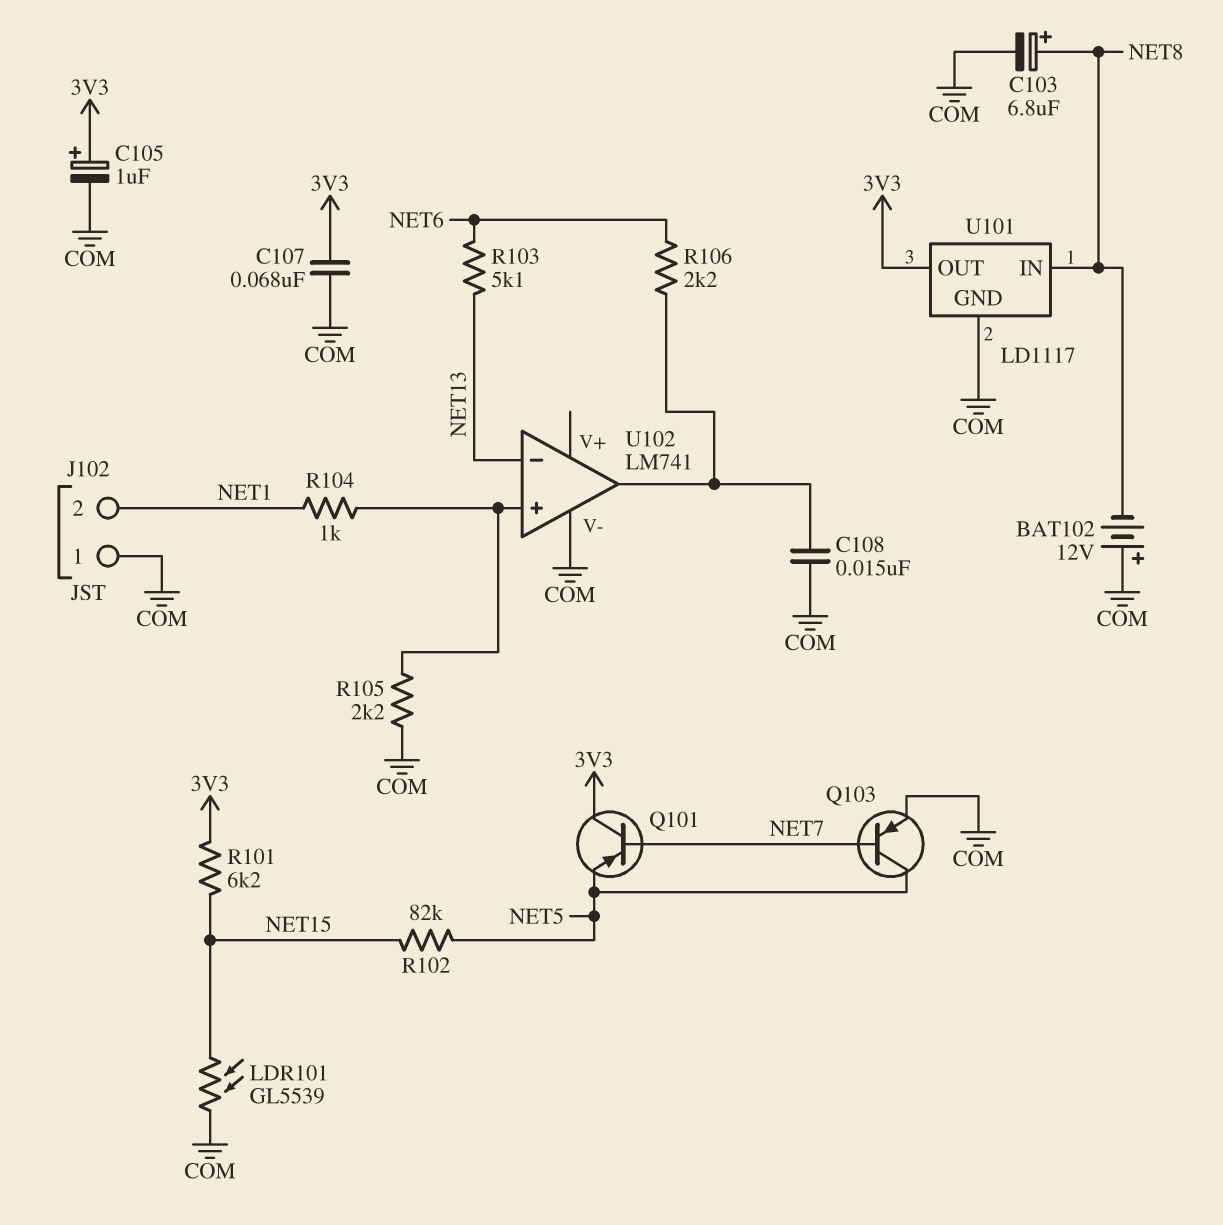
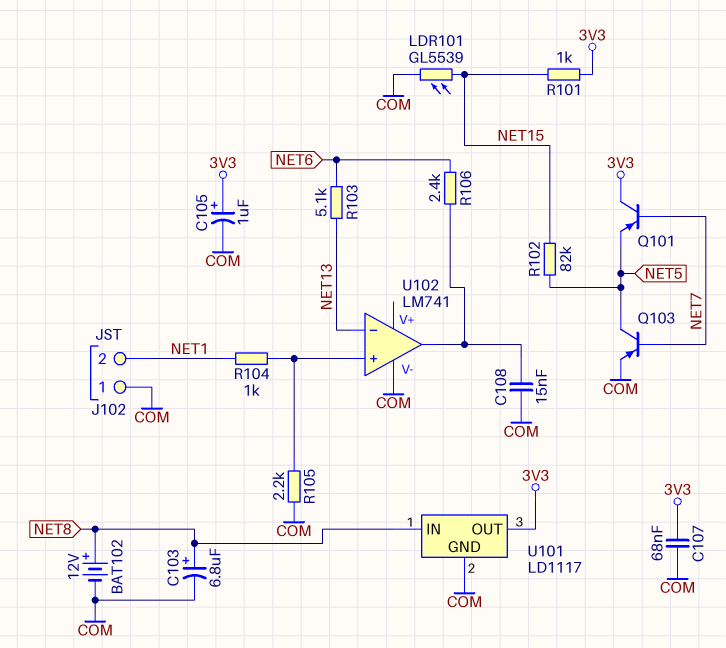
BAT102: 12V (plus COM, minus NET8) -> 12V (plus NET8, minus COM)
R101: 6.2k (3V3, NET15) -> 1k (3V3, NET15)
R106: 2.2k (NET6, U102/out) -> 2.4k (NET6, U102/out)

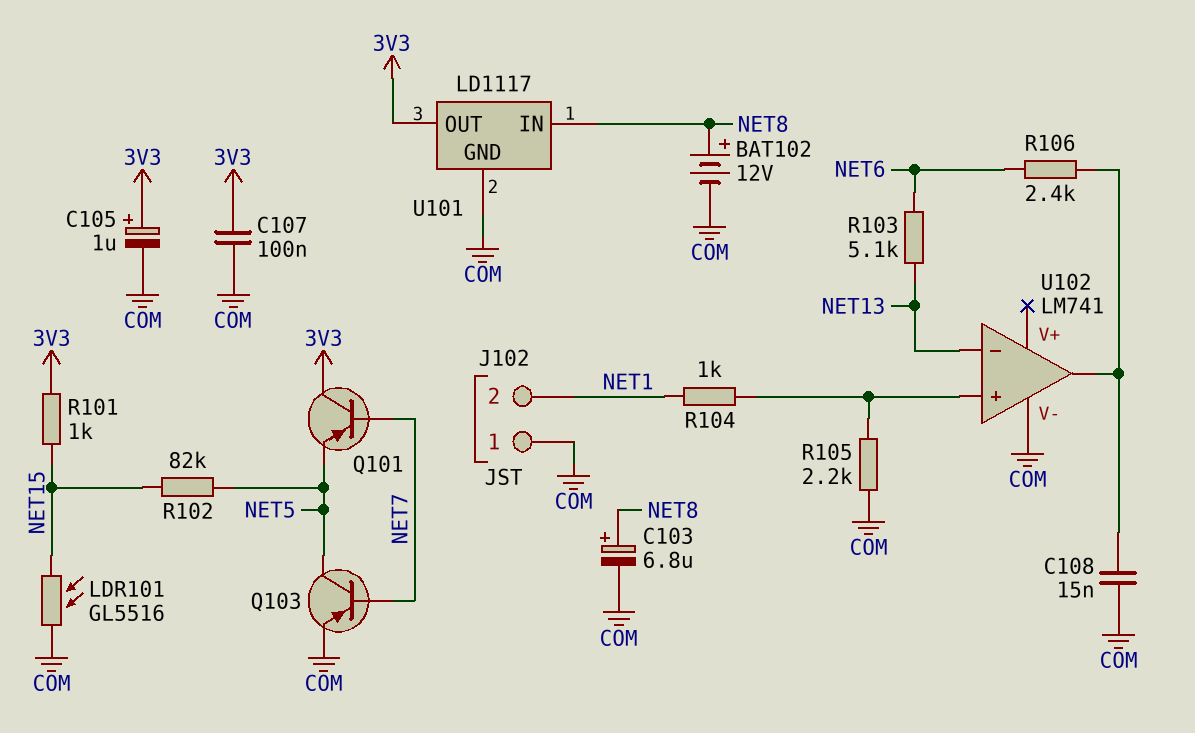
C107: 68nF (3V3, COM) -> 100nF (3V3, COM)
LDR101: GL5539 (COM, NET15) -> GL5516 (COM, NET15)

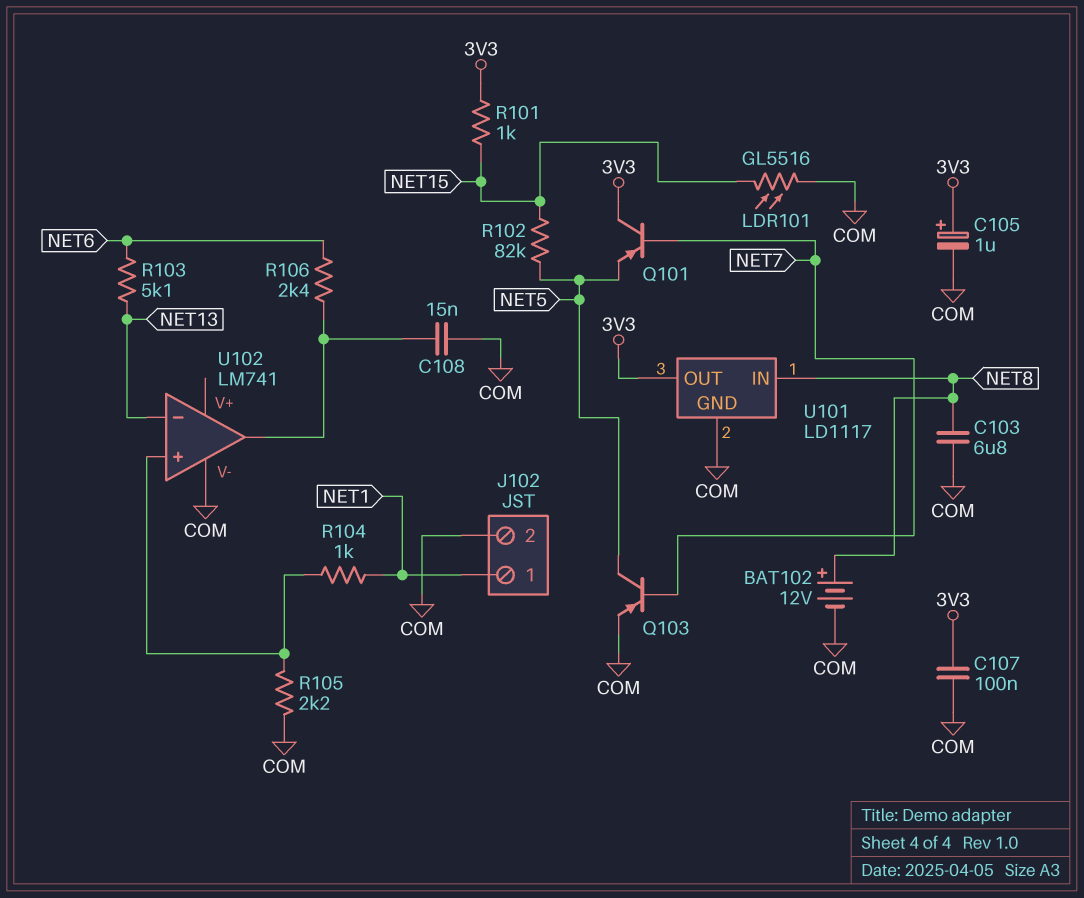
C103: 6.8uF (plus NET8, minus COM) -> 6.8uF (COM, NET8)
J102 pin 1: COM -> NET1
J102 pin 2: NET1 -> COM

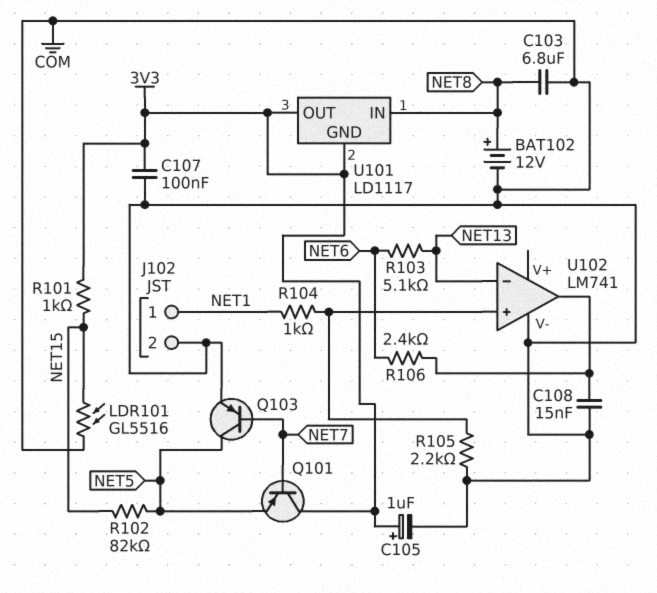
U101 pin GND: COM -> 3V3

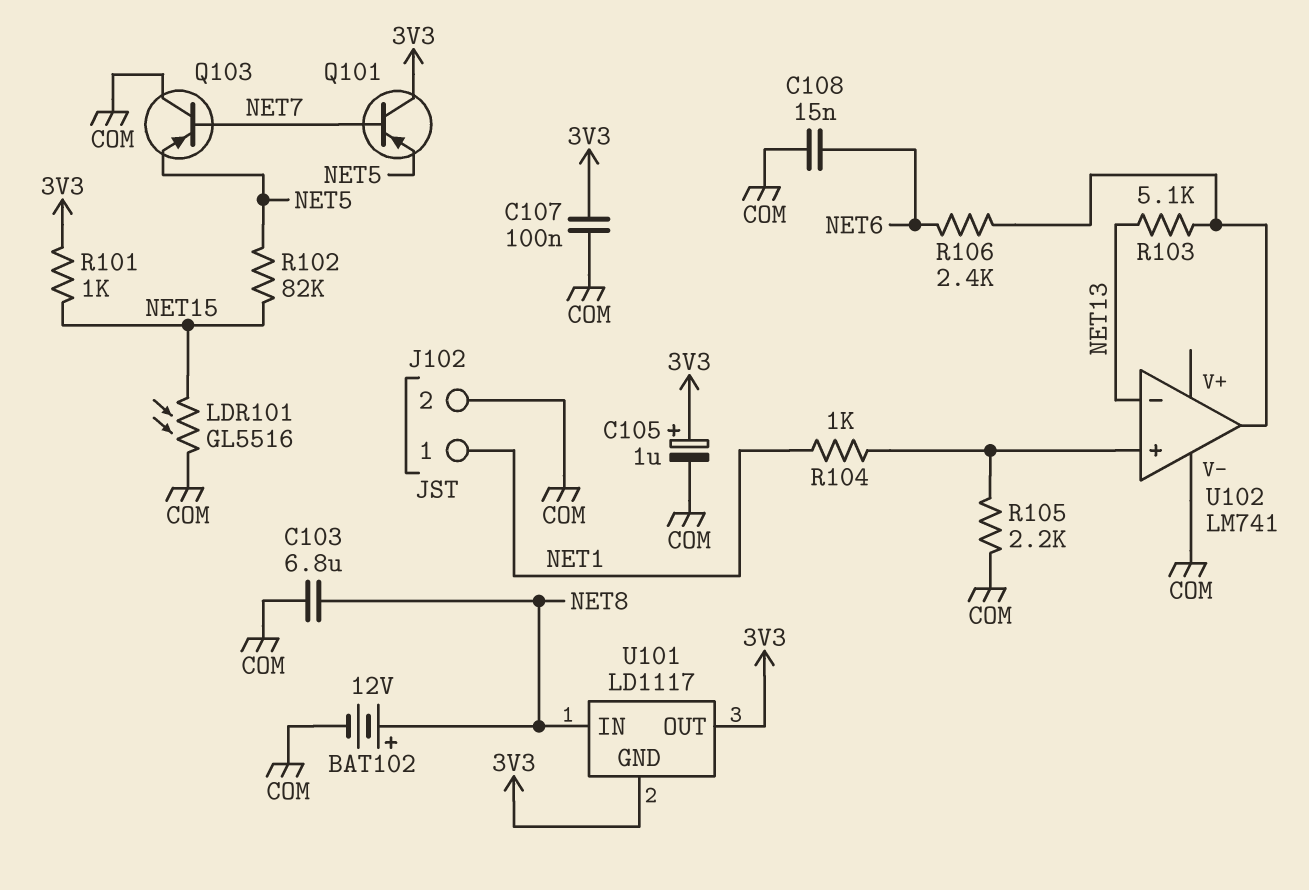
C108: 15nF (COM, U102/out) -> 15nF (COM, NET6)
Q103: PNP (B NET7, C NET5, E COM) -> PNP (B NET7, C COM, E NET5)
R103: 5.1k (NET6, NET13) -> 5.1k (NET13, U102/out)

